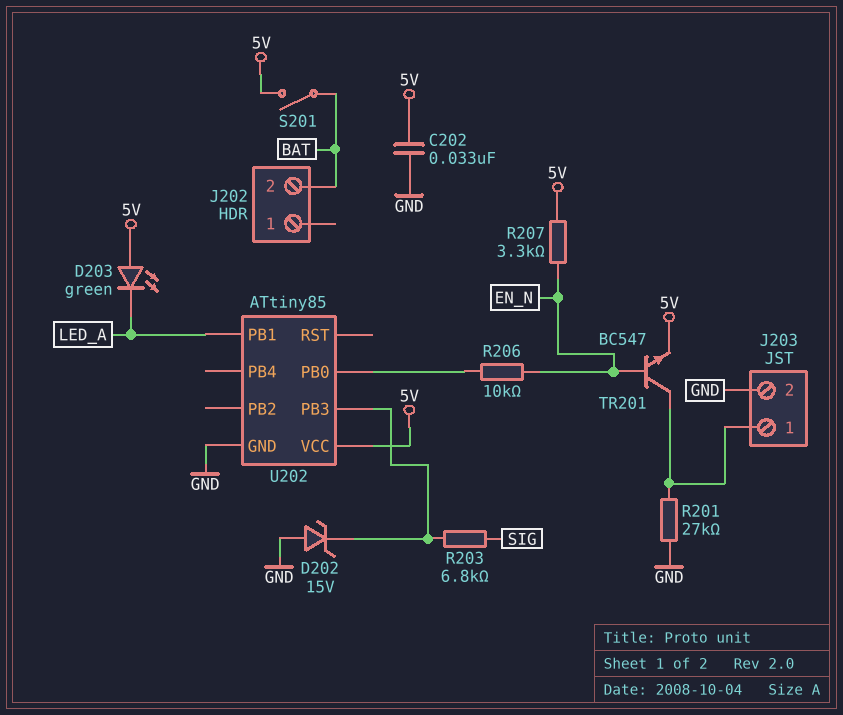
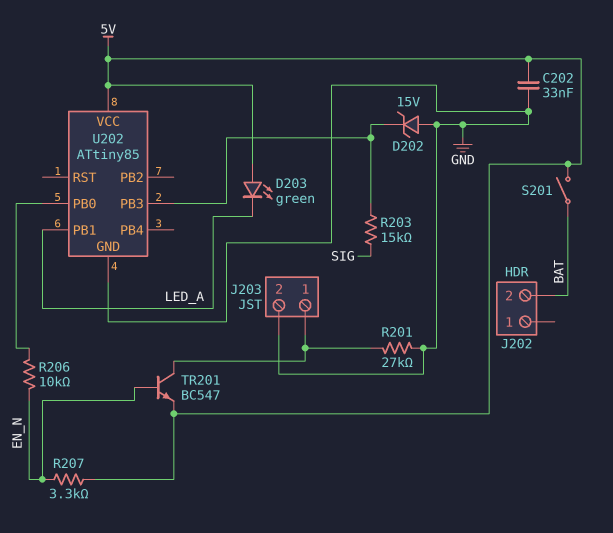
R203: 6.8k (SIG, U202/PB3) -> 15k (SIG, U202/PB3)

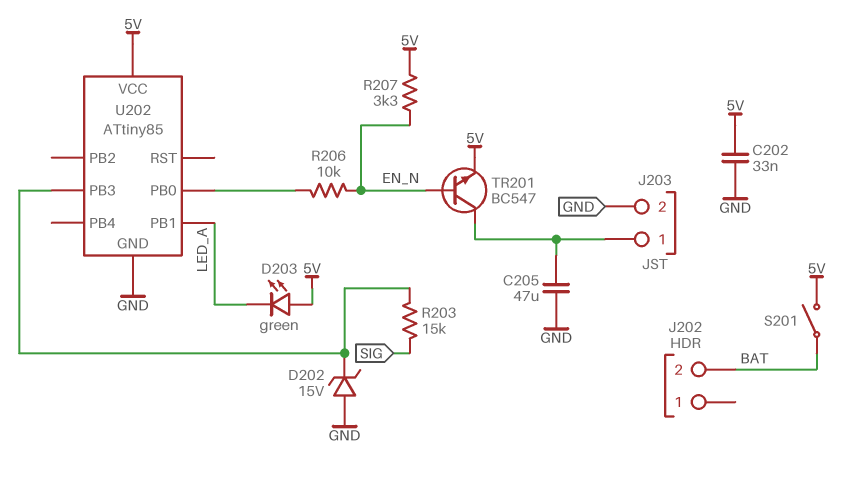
C205: none -> 47uF (GND, J203/1)
R201: 27k (GND, J203/1) -> none

